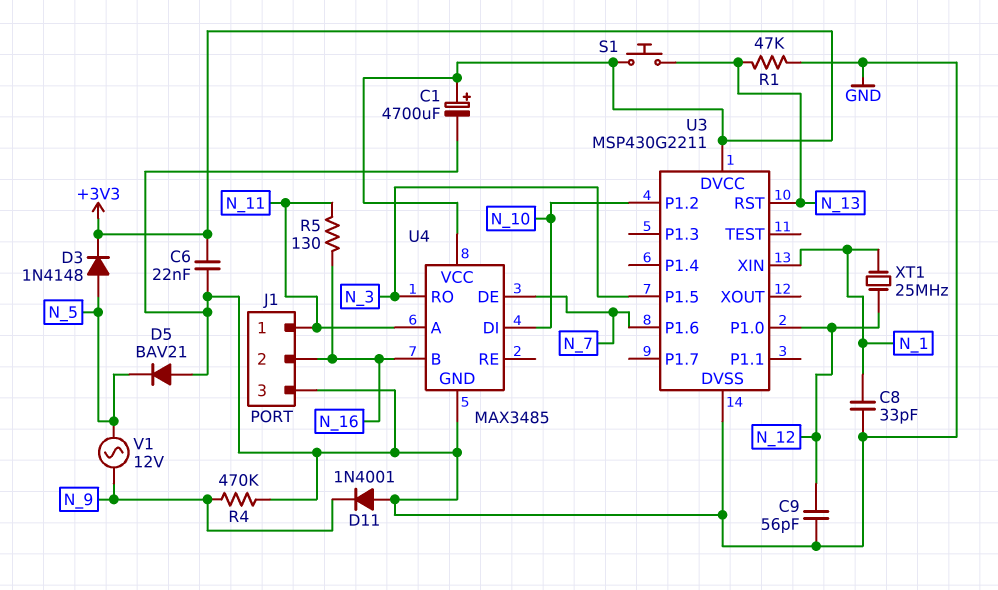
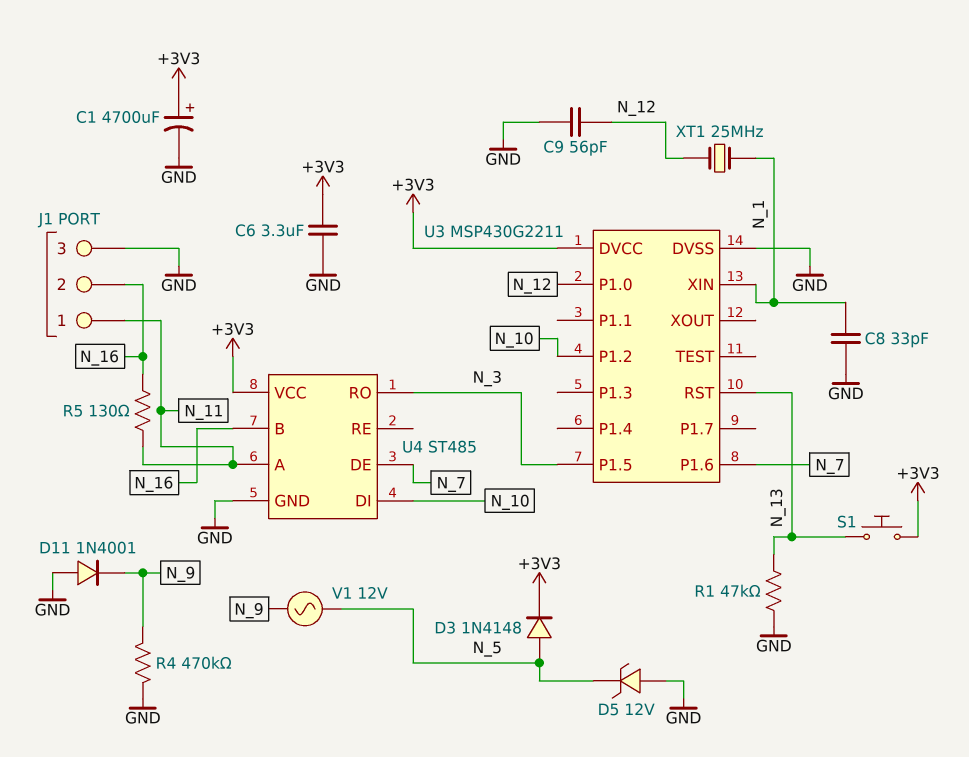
C6: 22nF (+3V3, GND) -> 3.3uF (+3V3, GND)
D5: diode BAV21 (A GND, K N_5) -> zener 12V (A GND, K N_5)
U4: MAX3485 -> ST485

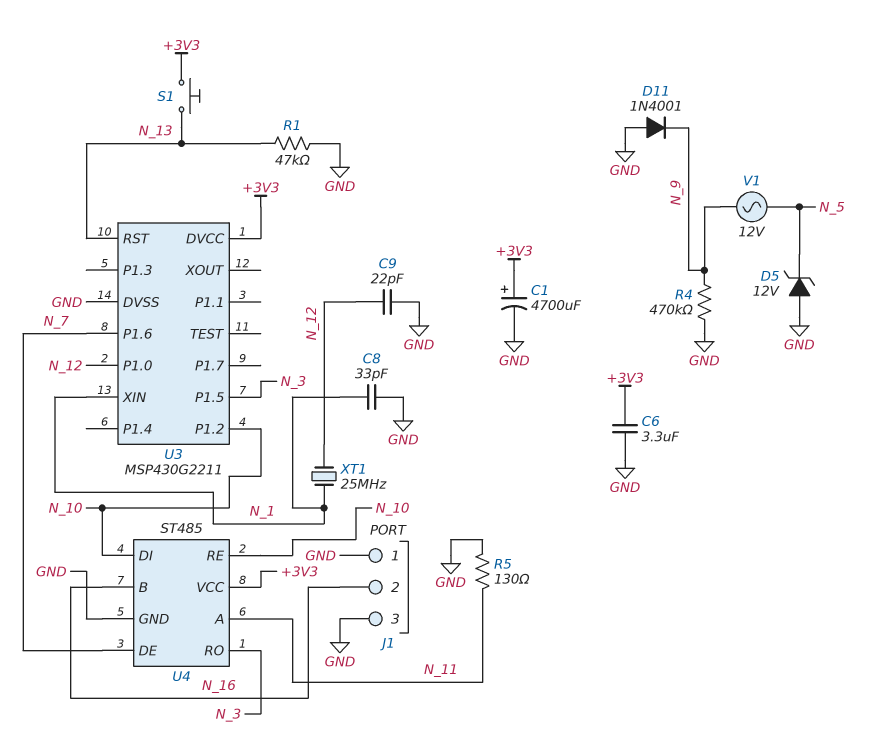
C9: 56pF (GND, N_12) -> 22pF (GND, N_12)
D3: diode 1N4148 (A N_5, K +3V3) -> none
J1 pin 1: N_11 -> GND
R5: 130 (N_11, N_16) -> 130 (GND, N_11)
U4 pin RE: none -> N_10

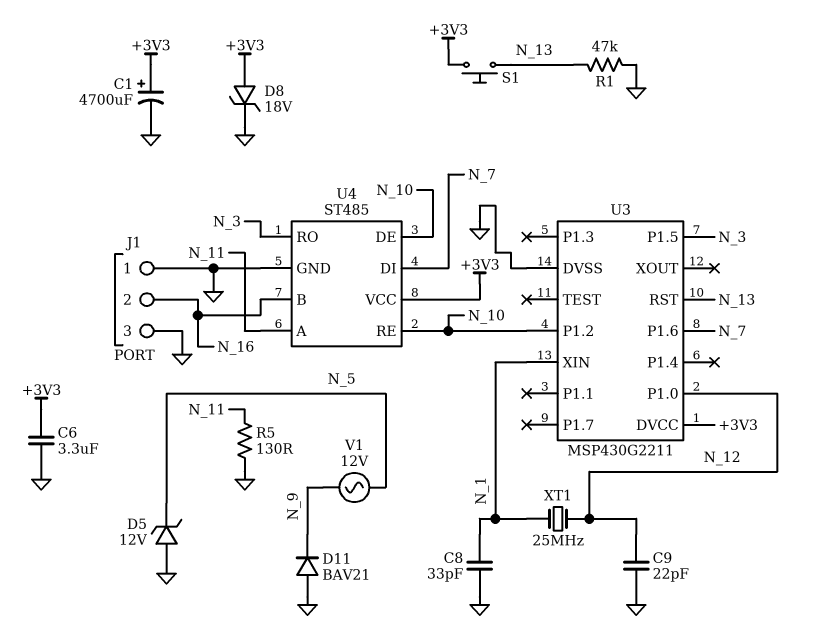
D8: none -> zener 18V (A +3V3, K GND)
D11: diode 1N4001 (A GND, K N_9) -> diode BAV21 (A GND, K N_9)
R4: 470k (GND, N_9) -> none
U4 pin DE: N_7 -> N_10
U4 pin DI: N_10 -> N_7

